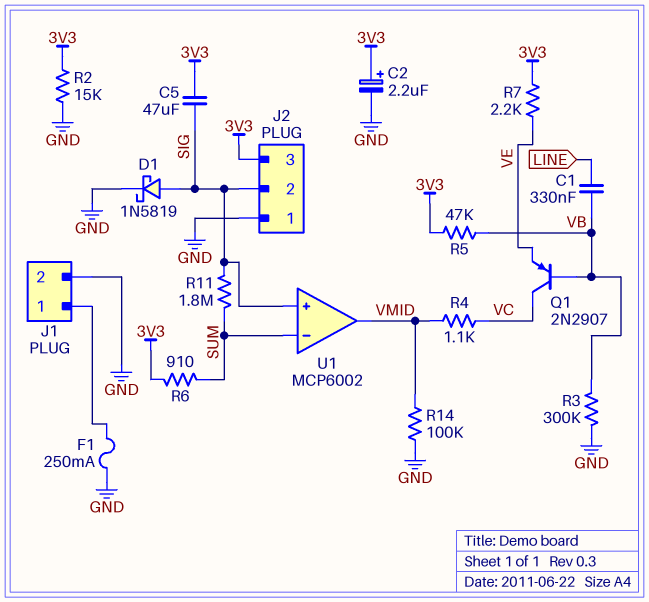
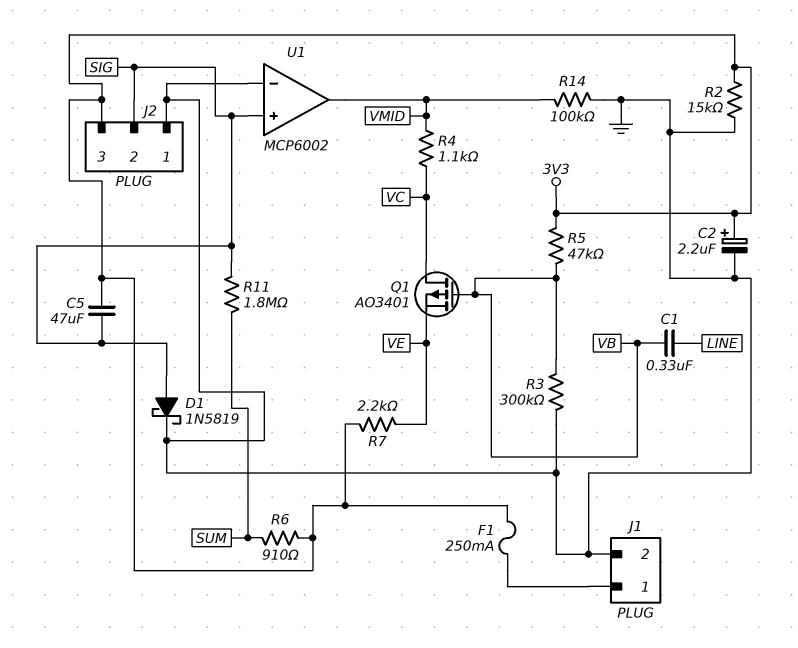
F1: 250mA (GND, J1/1) -> 250mA (3V3, J1/1)
Q1: PNP 2N2907 (B VB, C VC, E VE) -> PMOS AO3401 (G VB, D VC, S VE)
U1 pin in-: SUM -> GND

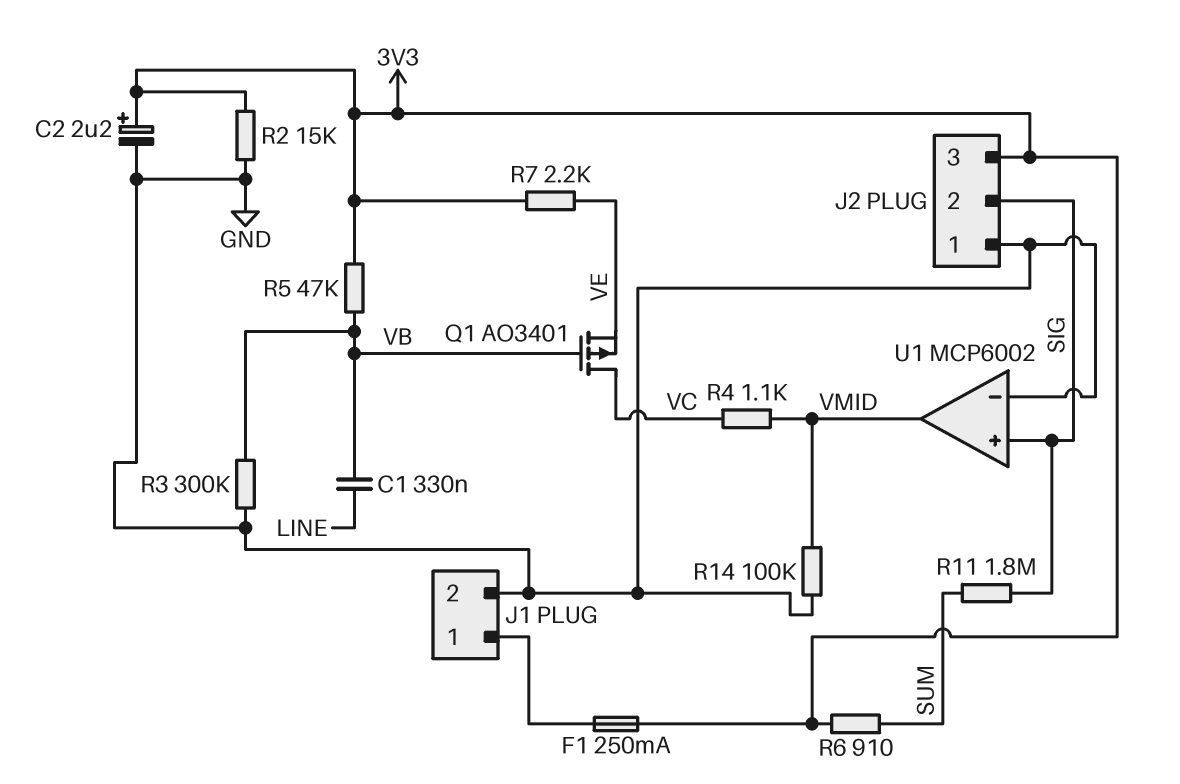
C5: 47uF (3V3, SIG) -> none
D1: schottky 1N5819 (A SIG, K GND) -> none

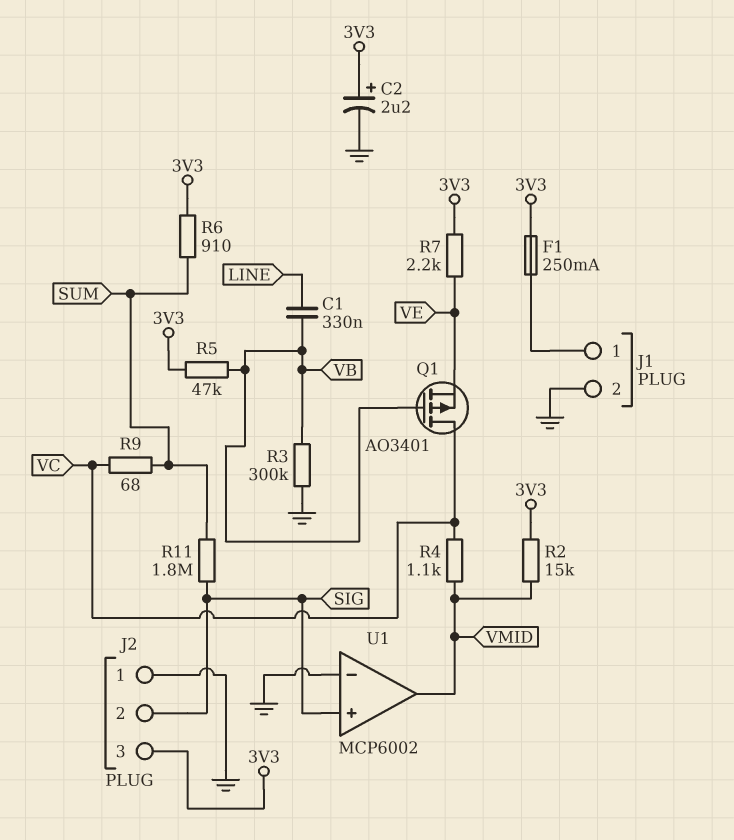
R2: 15k (3V3, GND) -> 15k (3V3, VMID)
R9: none -> 68 (SUM, VC)
R14: 100k (GND, VMID) -> none

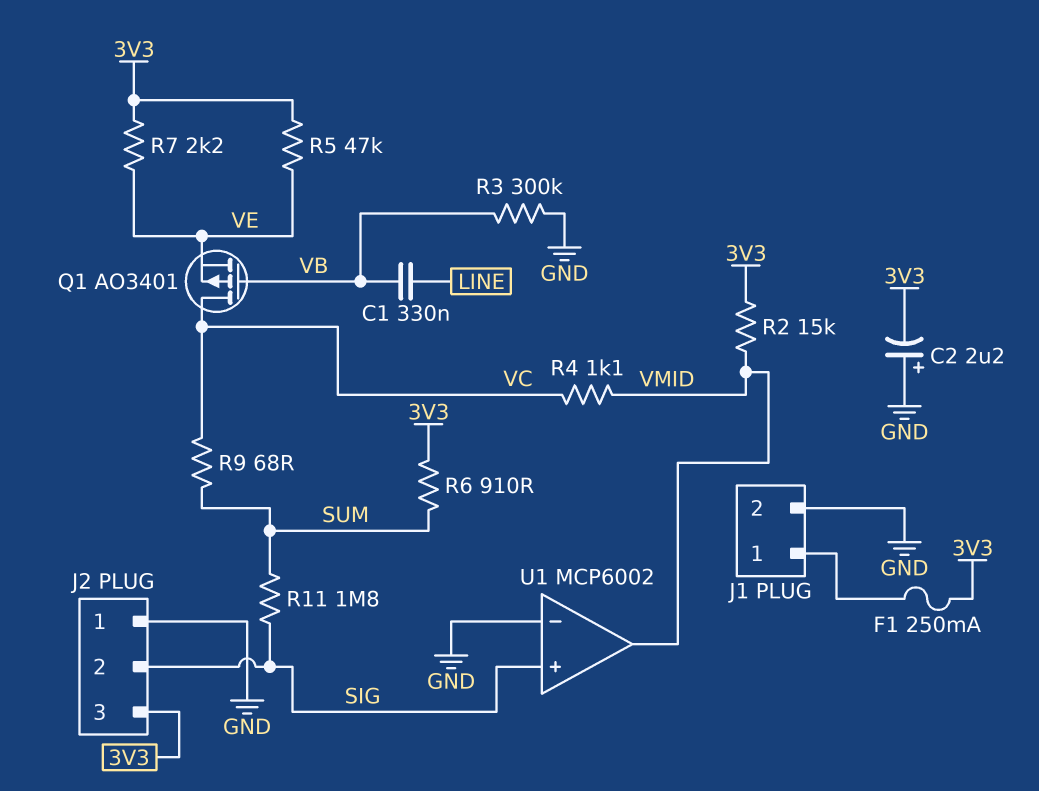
C2: 2.2uF (plus 3V3, minus GND) -> 2.2uF (plus GND, minus 3V3)
R5: 47k (3V3, VB) -> 47k (3V3, VE)

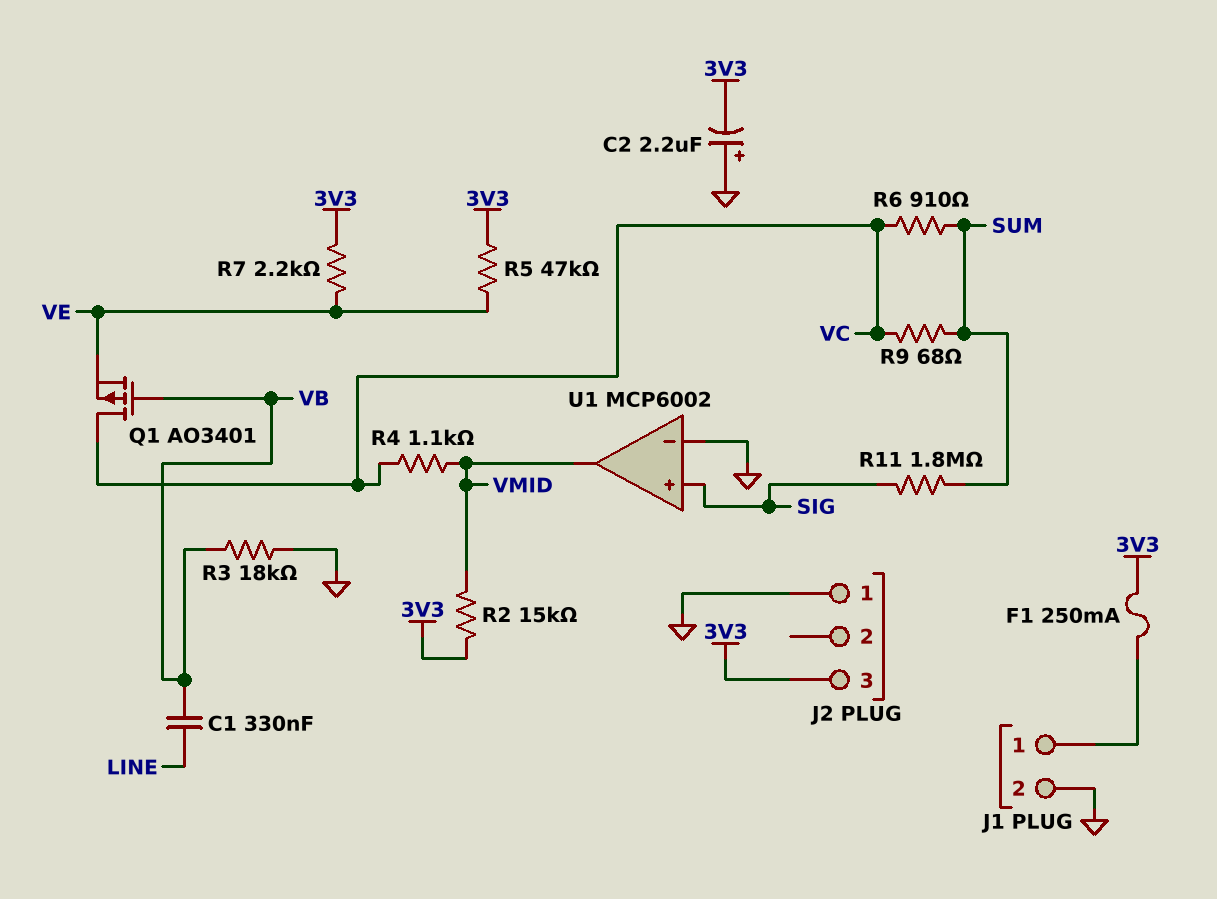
J2 pin 2: SIG -> none
R3: 300k (GND, VB) -> 18k (GND, VB)
R6: 910 (3V3, SUM) -> 910 (SUM, VC)

